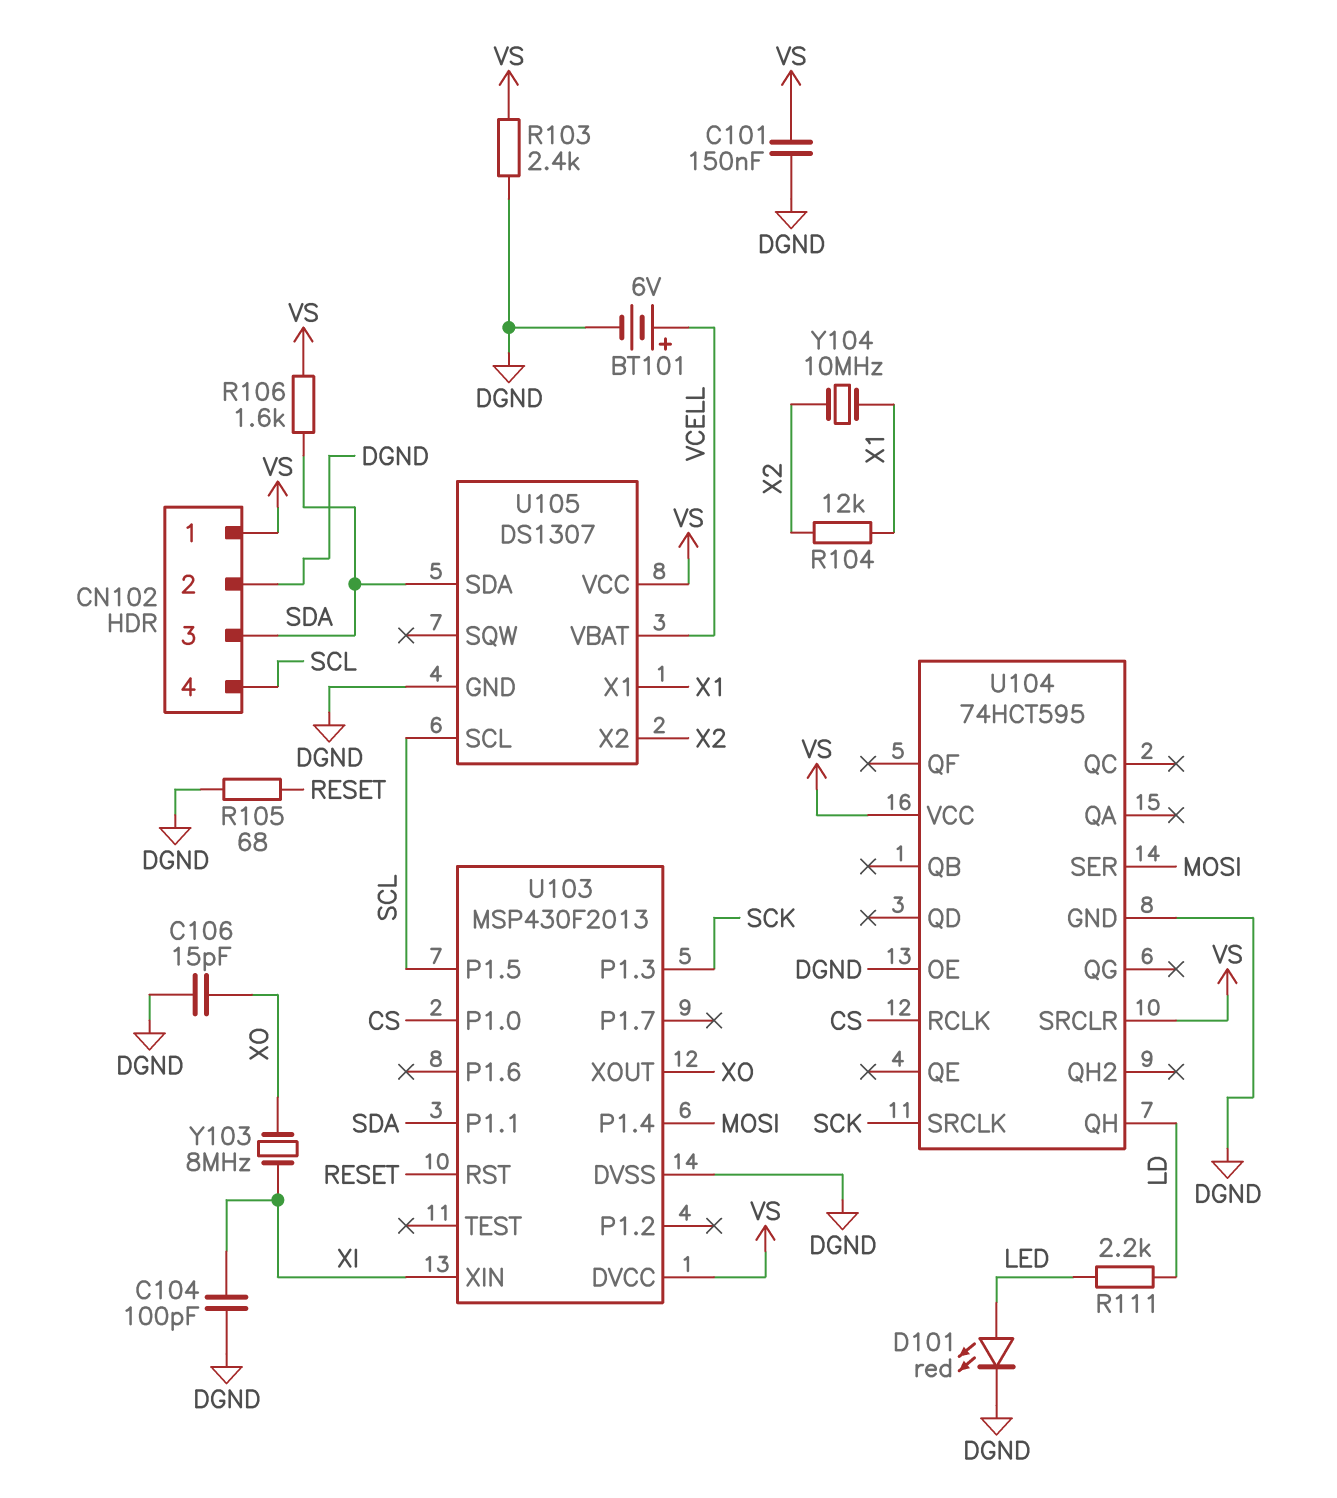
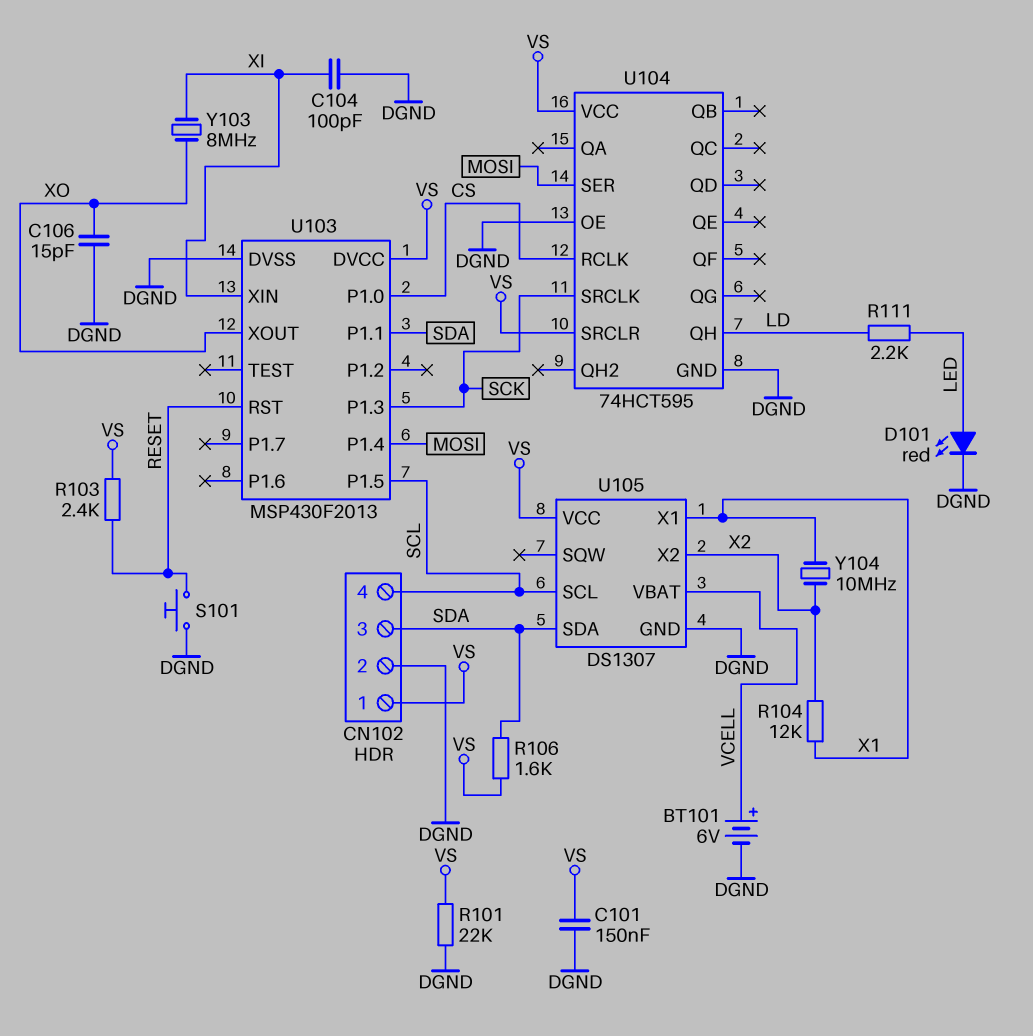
R101: none -> 22k (DGND, VS)
R103: 2.4k (DGND, VS) -> 2.4k (RESET, VS)
R105: 68 (DGND, RESET) -> none
S101: none -> button (DGND, RESET)

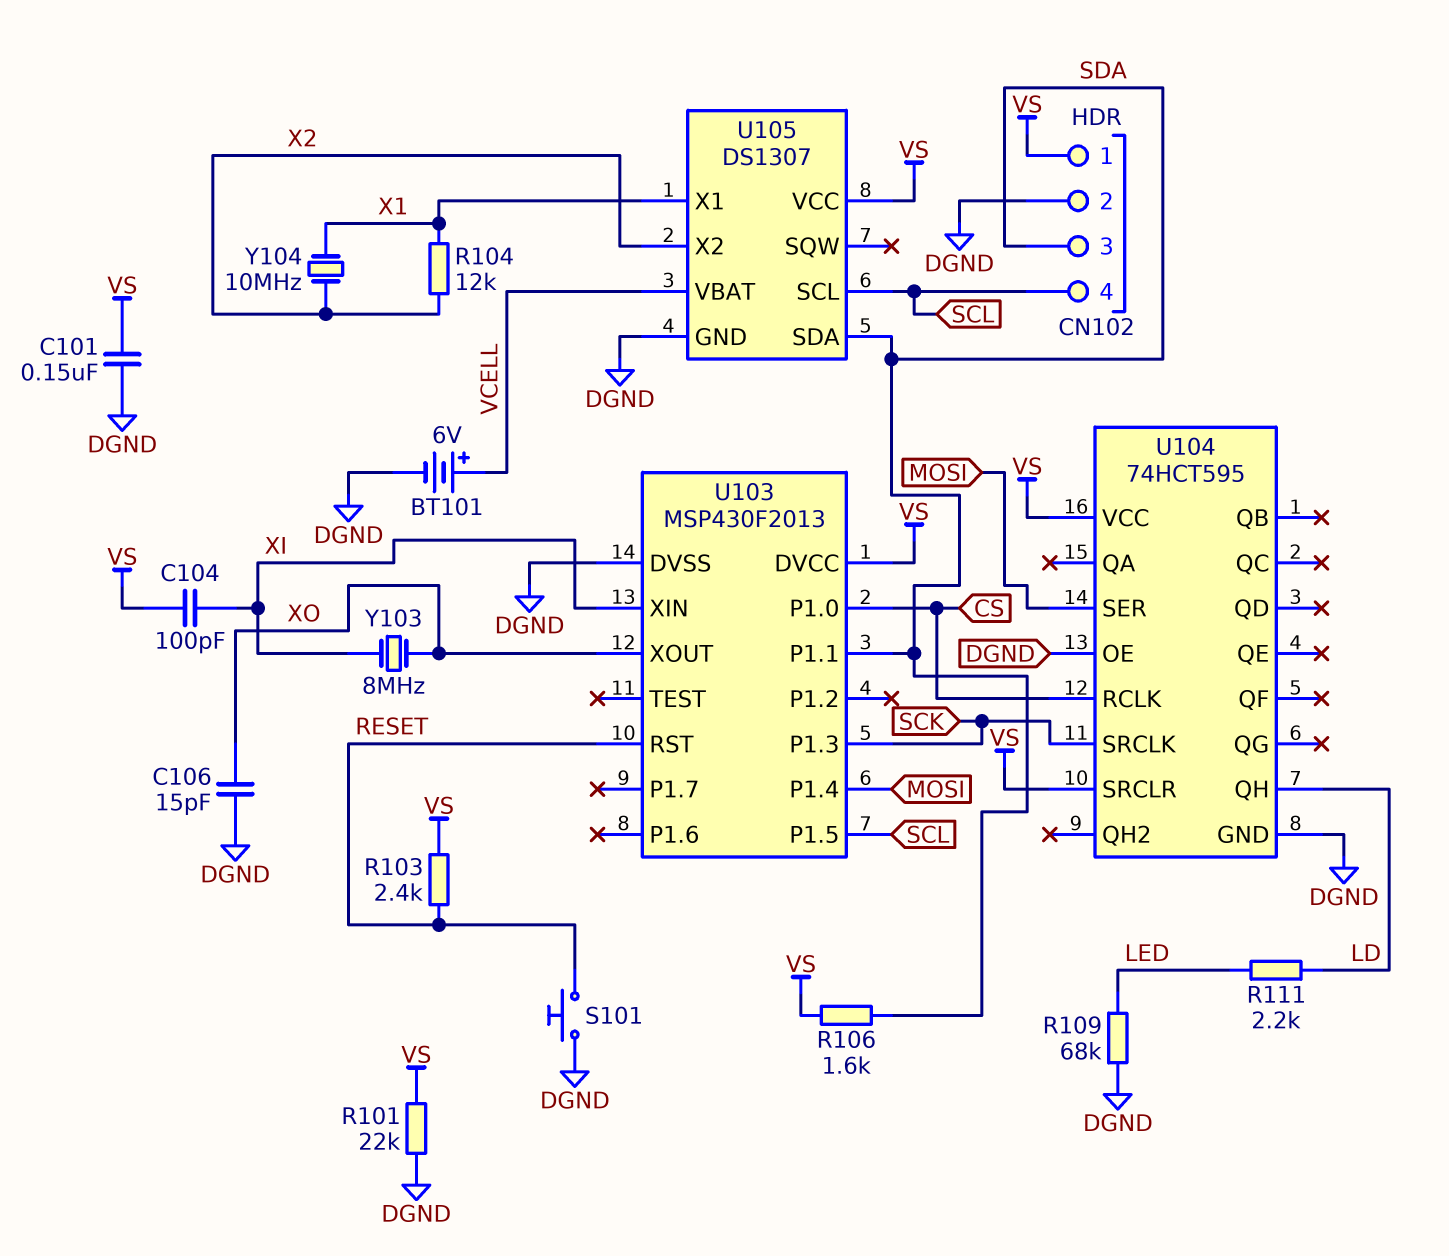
C104: 100pF (DGND, XI) -> 100pF (VS, XI)
D101: LED red (A LED, K DGND) -> none
R109: none -> 68k (DGND, LED)

